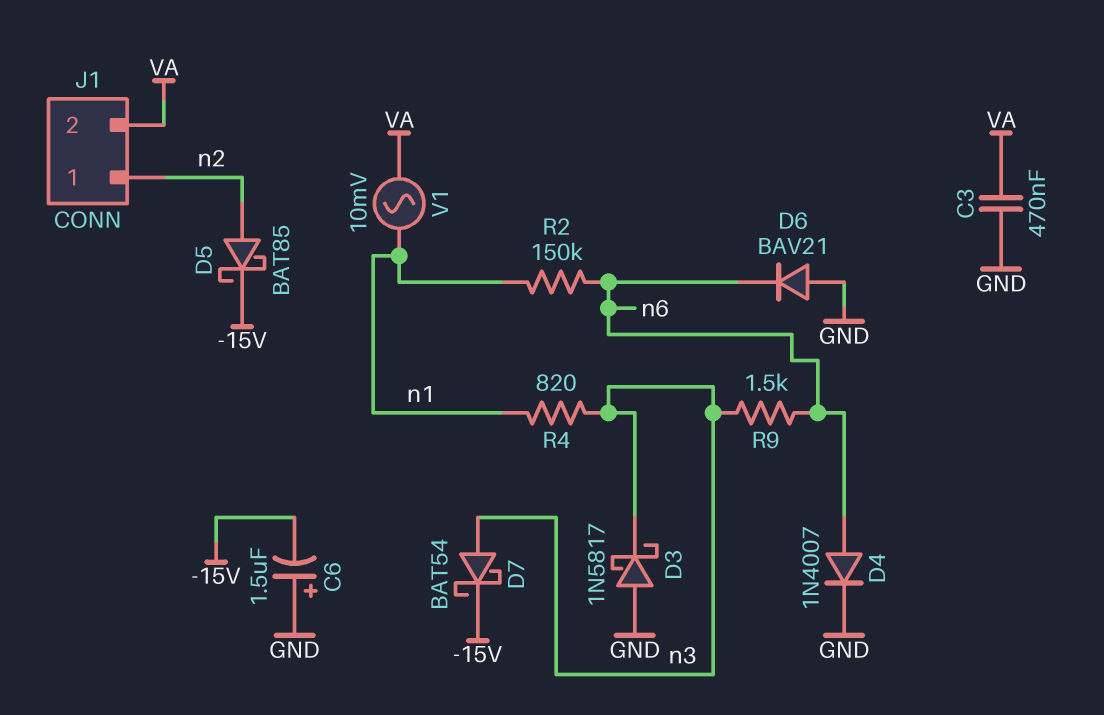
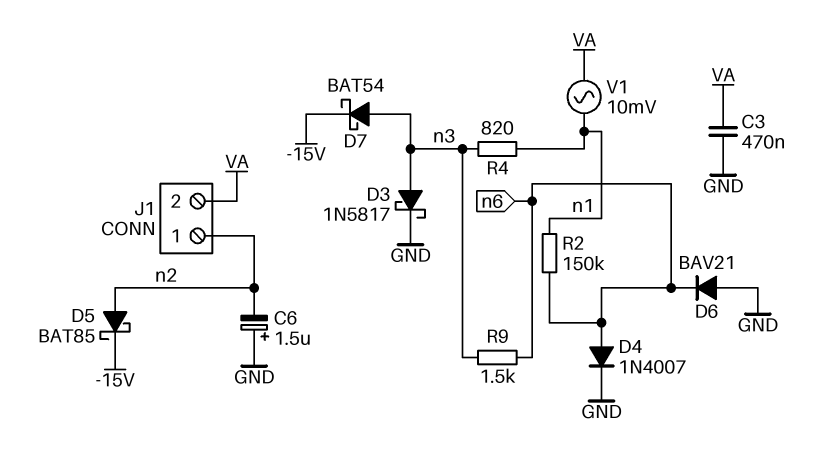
C6: 1.5uF (plus GND, minus -15V) -> 1.5uF (plus GND, minus n2)
D3: schottky 1N5817 (A GND, K n3) -> schottky 1N5817 (A n3, K GND)

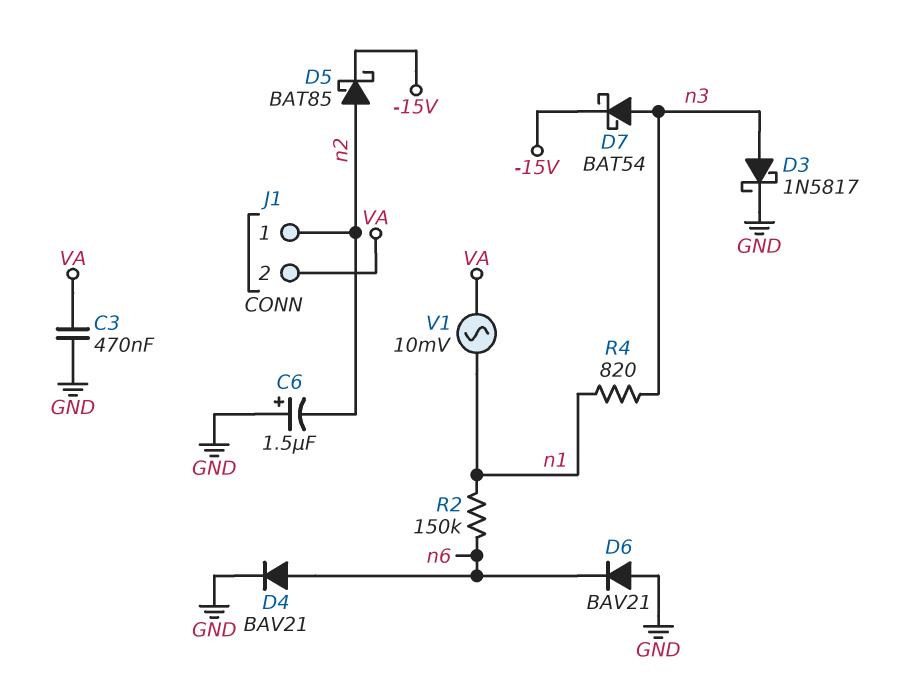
D4: diode 1N4007 (A n6, K GND) -> diode BAV21 (A n6, K GND)
R9: 1.5k (n3, n6) -> none

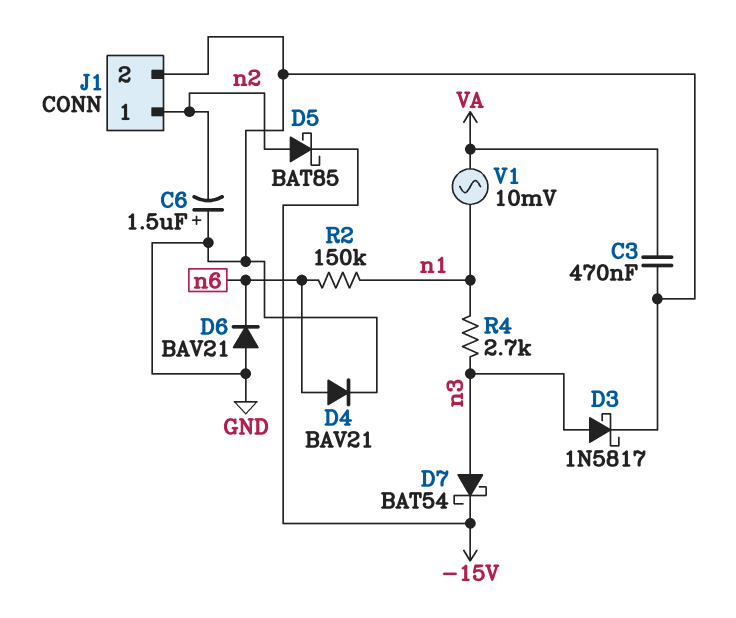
J1 pin 2: VA -> GND
R4: 820 (n1, n3) -> 2.7k (n1, n3)

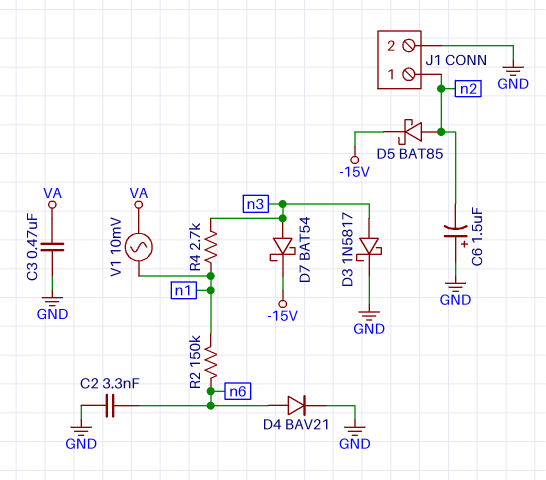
C2: none -> 3.3nF (GND, n6)
D6: diode BAV21 (A GND, K n6) -> none

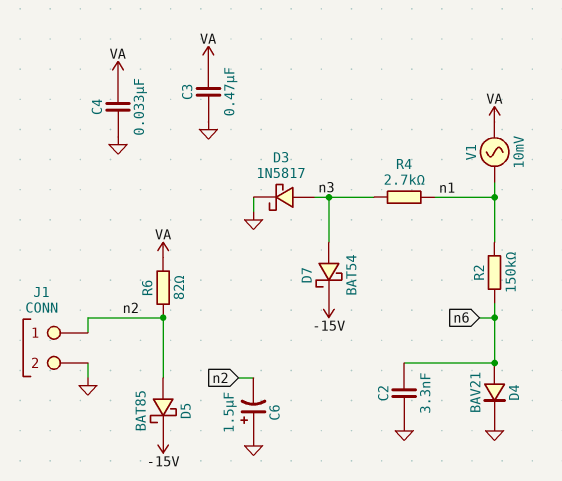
C4: none -> 33nF (GND, VA)
R6: none -> 82 (VA, n2)

